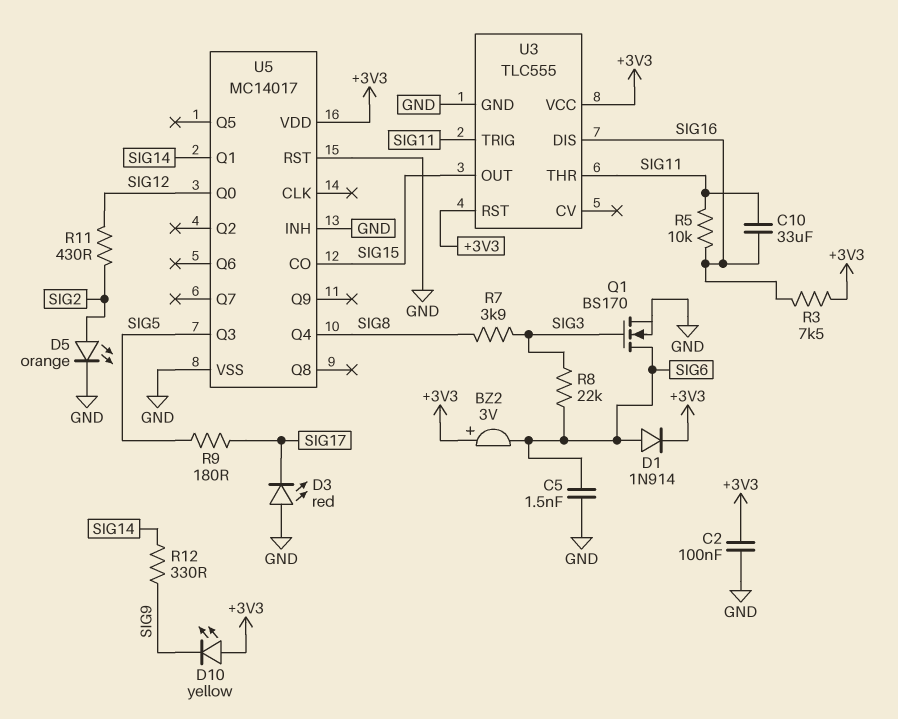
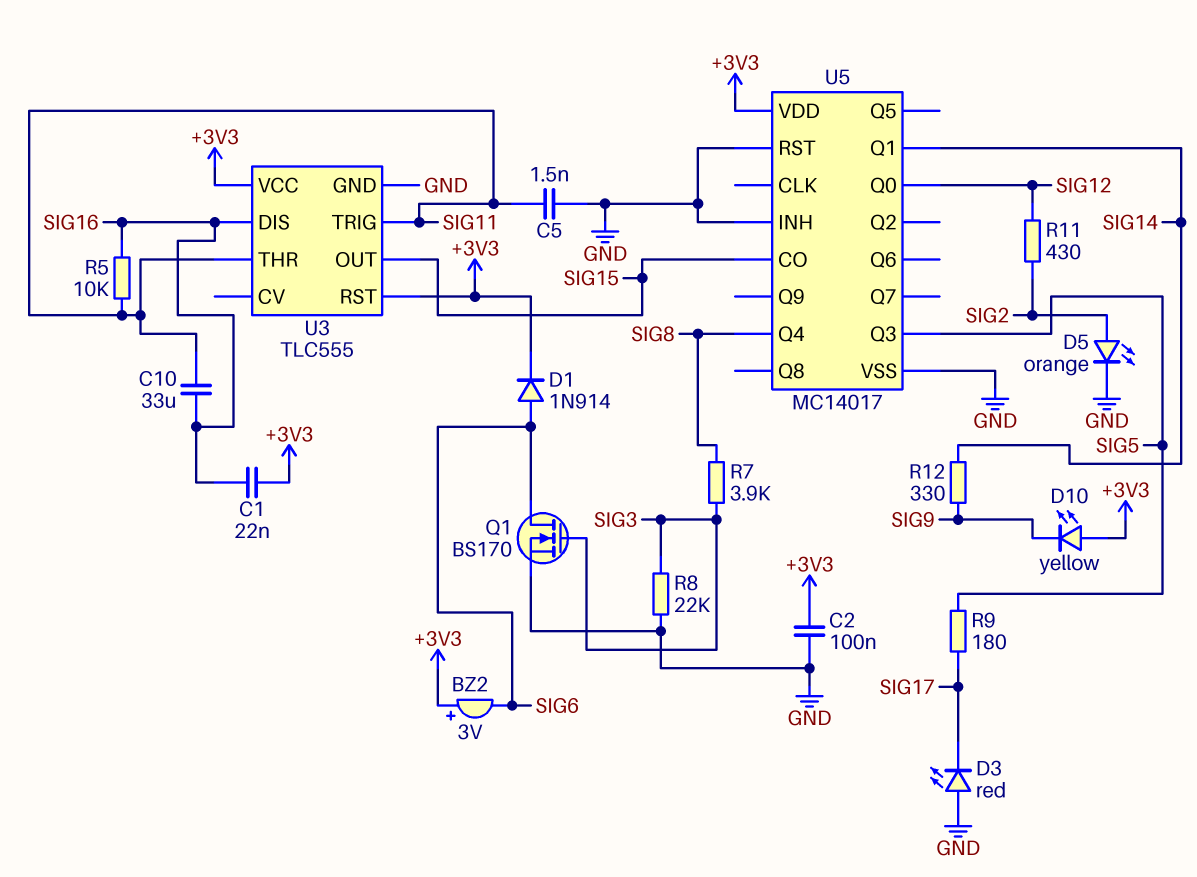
C1: none -> 22nF (+3V3, SIG16)
C5: 1.5nF (GND, SIG6) -> 1.5nF (GND, SIG11)
R3: 7.5k (+3V3, SIG16) -> none
R8: 22k (SIG3, SIG6) -> 22k (GND, SIG3)

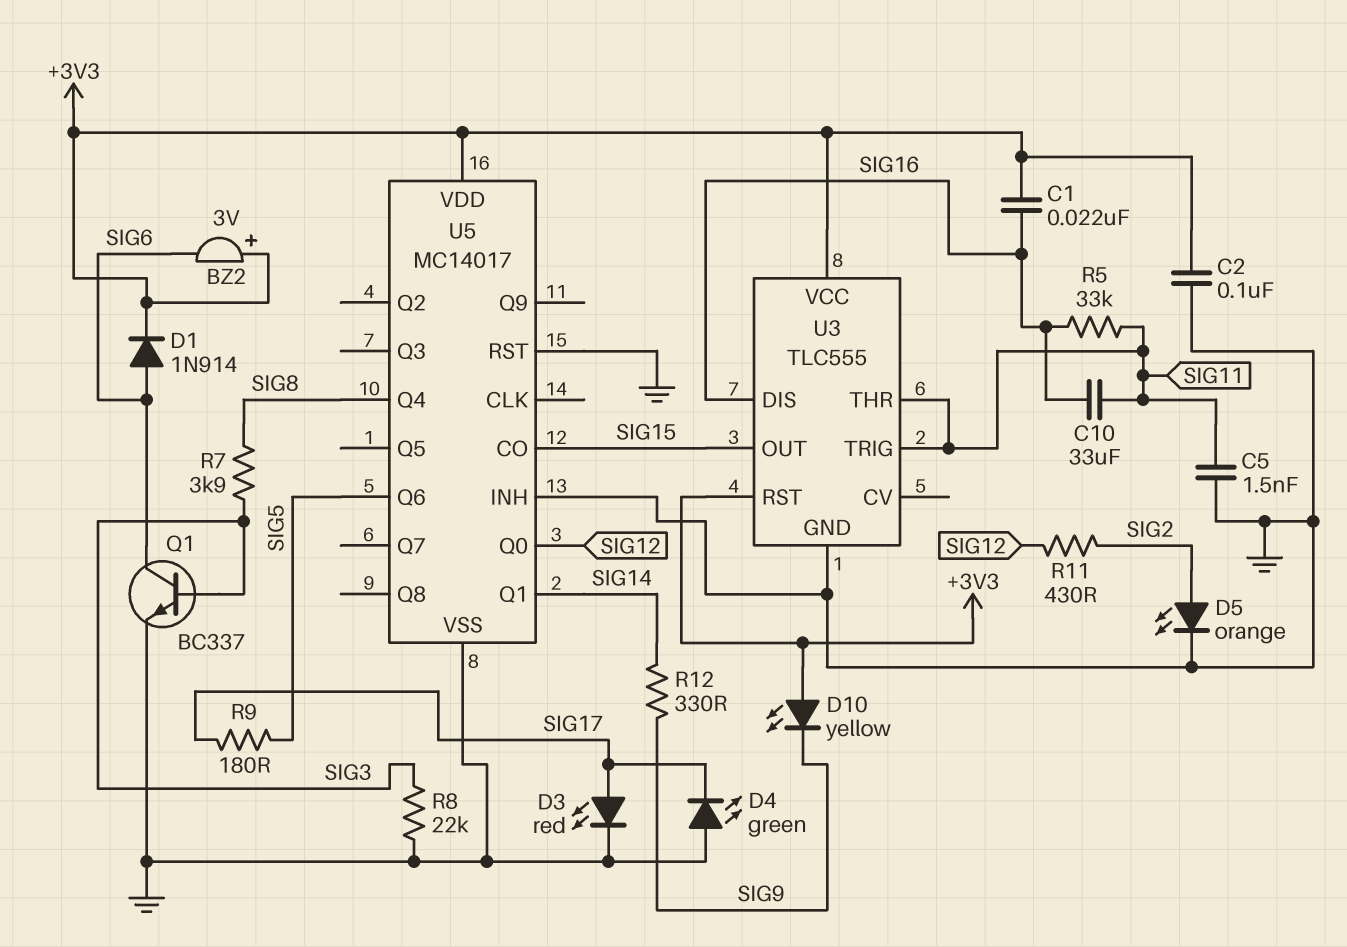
D3: LED red (A GND, K SIG17) -> LED red (A SIG17, K GND)
D4: none -> LED green (A GND, K SIG17)
Q1: NMOS BS170 (G SIG3, D SIG6, S GND) -> NPN BC337 (B SIG3, C SIG6, E GND)
R5: 10k (SIG11, SIG16) -> 33k (SIG11, SIG16)
U5 pin Q3: SIG5 -> none
U5 pin Q6: none -> SIG5

